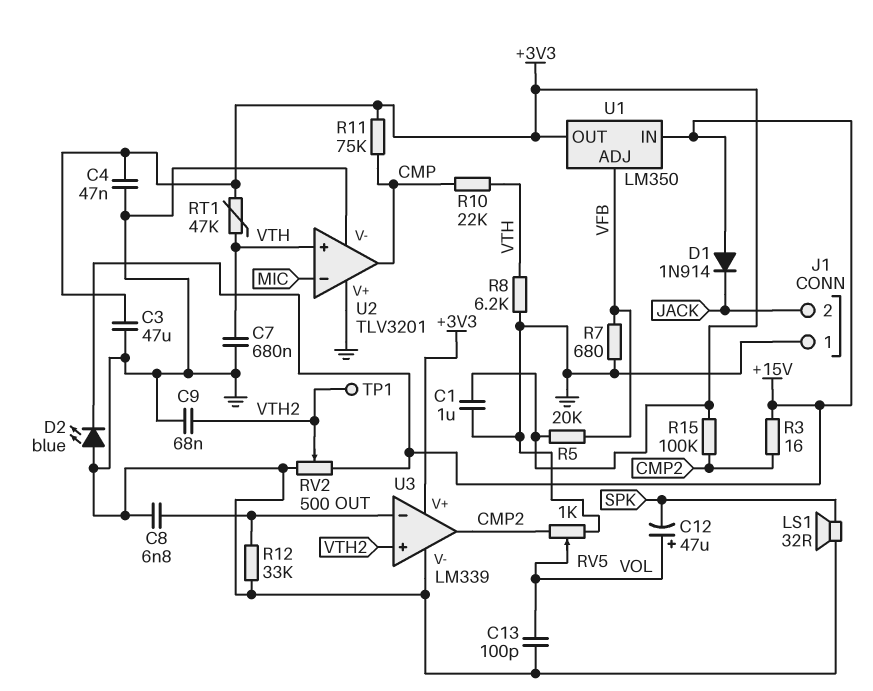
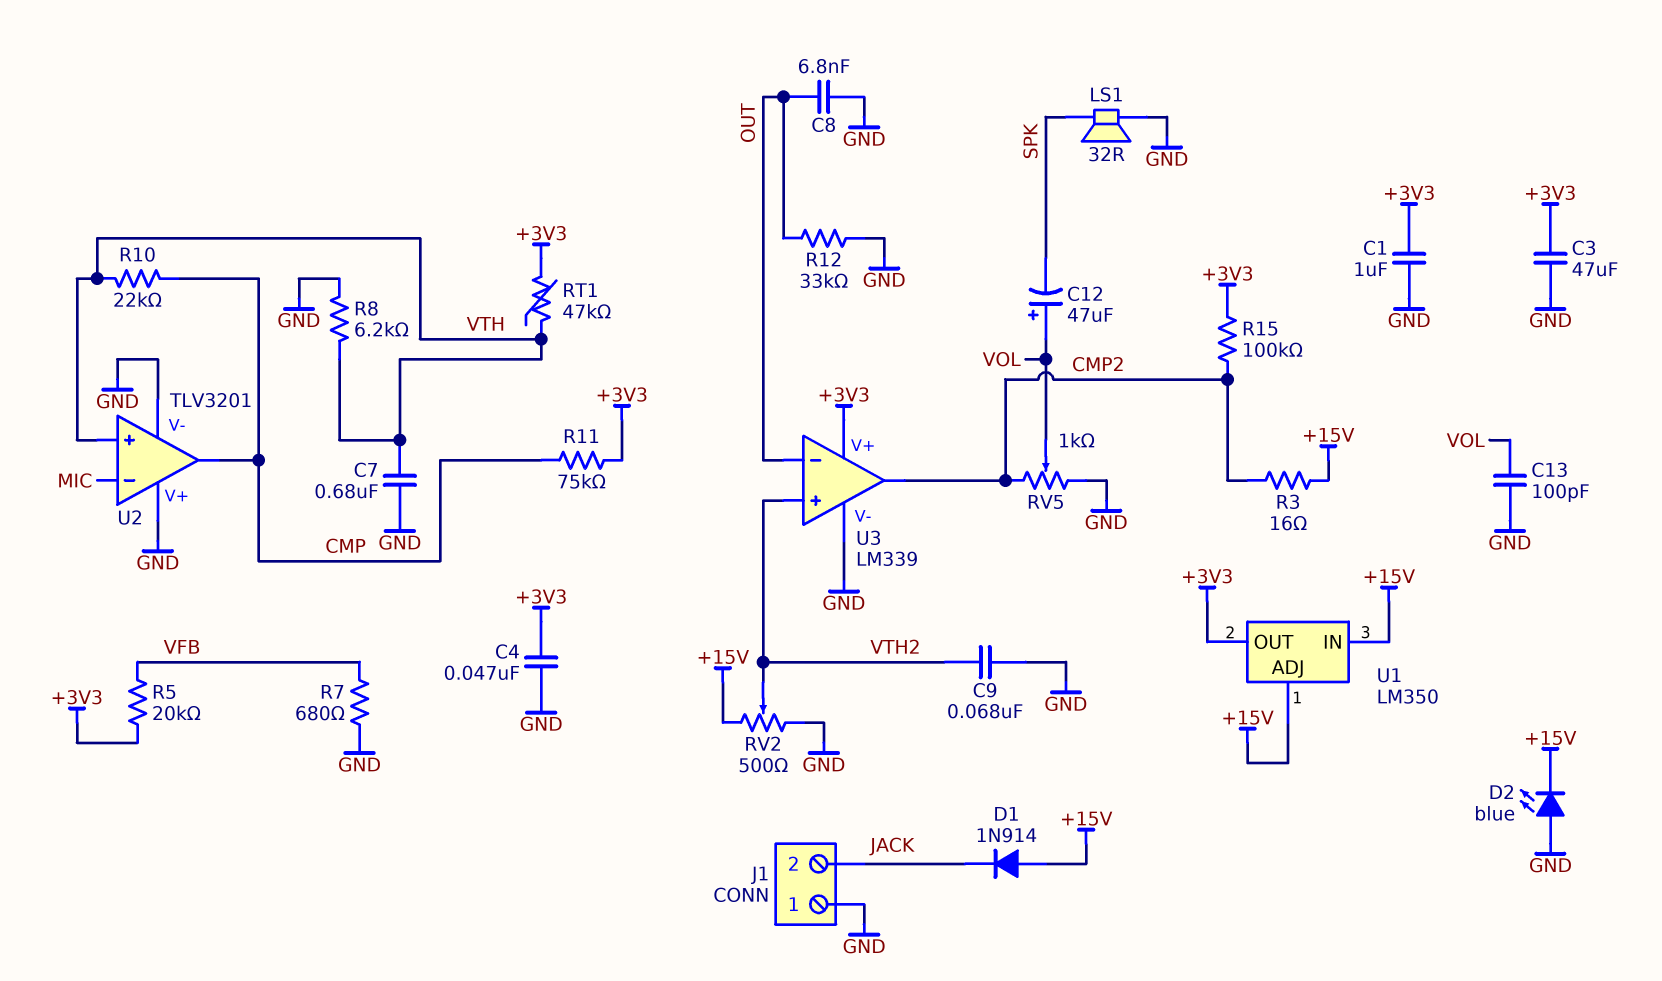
TP1: test point (VTH2) -> none
U1 pin ADJ: VFB -> +15V

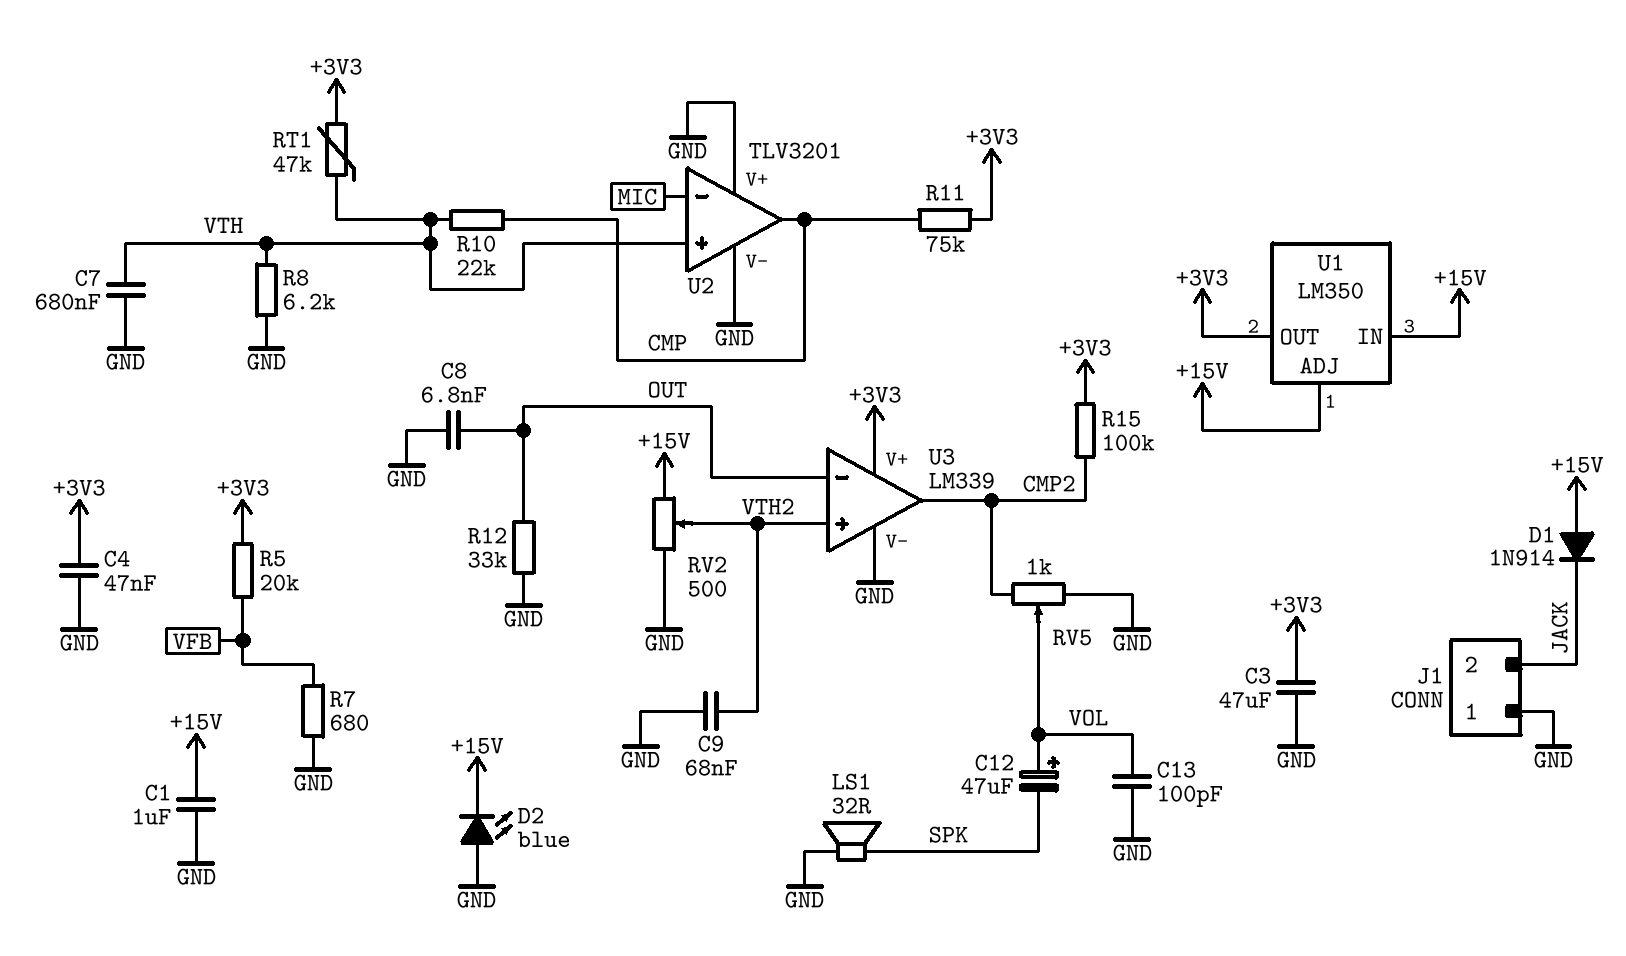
C1: 1uF (+3V3, GND) -> 1uF (+15V, GND)
R3: 16 (+15V, CMP2) -> none

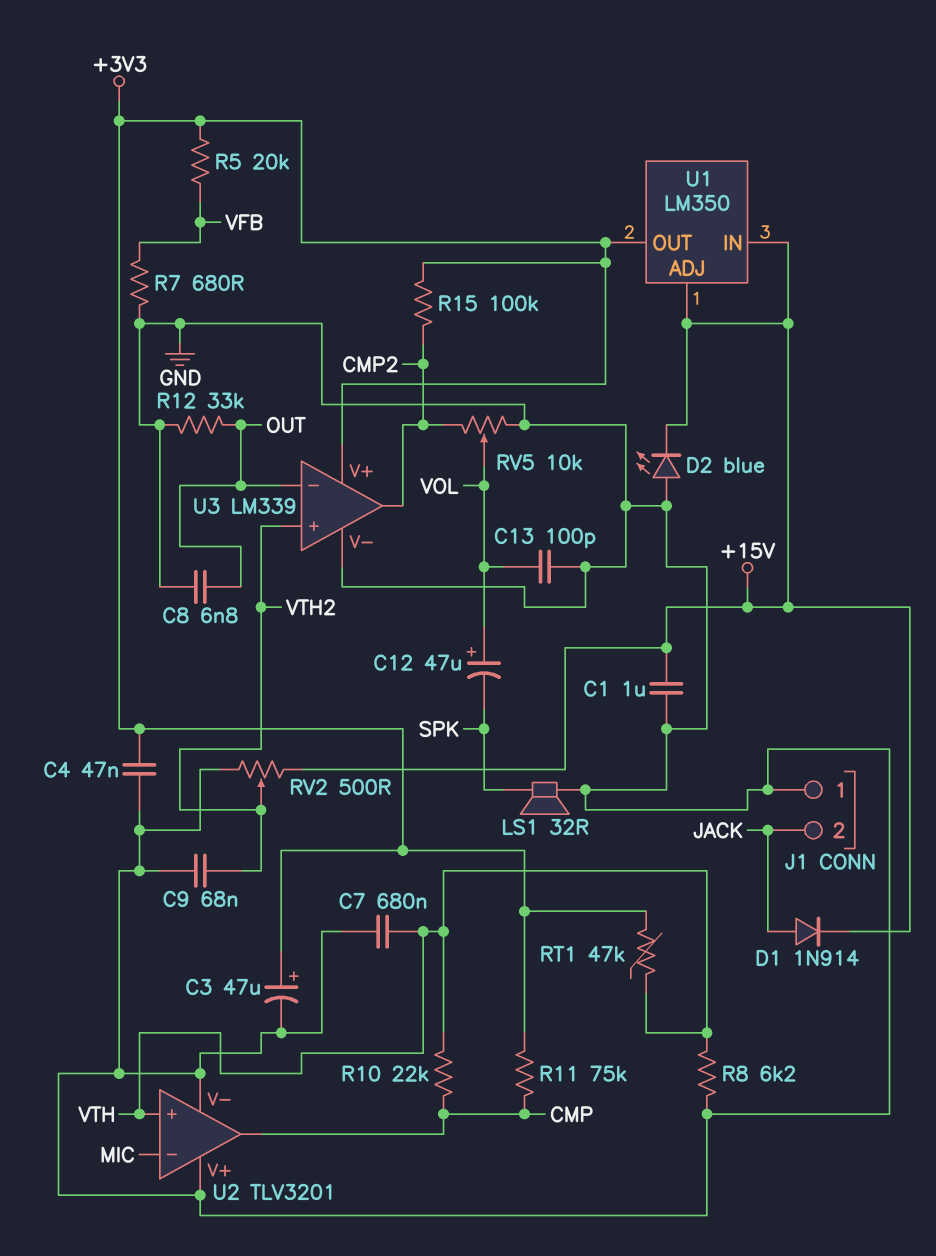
C3: 47uF (+3V3, GND) -> 47uF (plus +3V3, minus GND)
D1: diode 1N914 (A +15V, K JACK) -> diode 1N914 (A JACK, K +15V)
RV5: 1k (CMP2, GND, wiper VOL) -> 10k (CMP2, GND, wiper VOL)

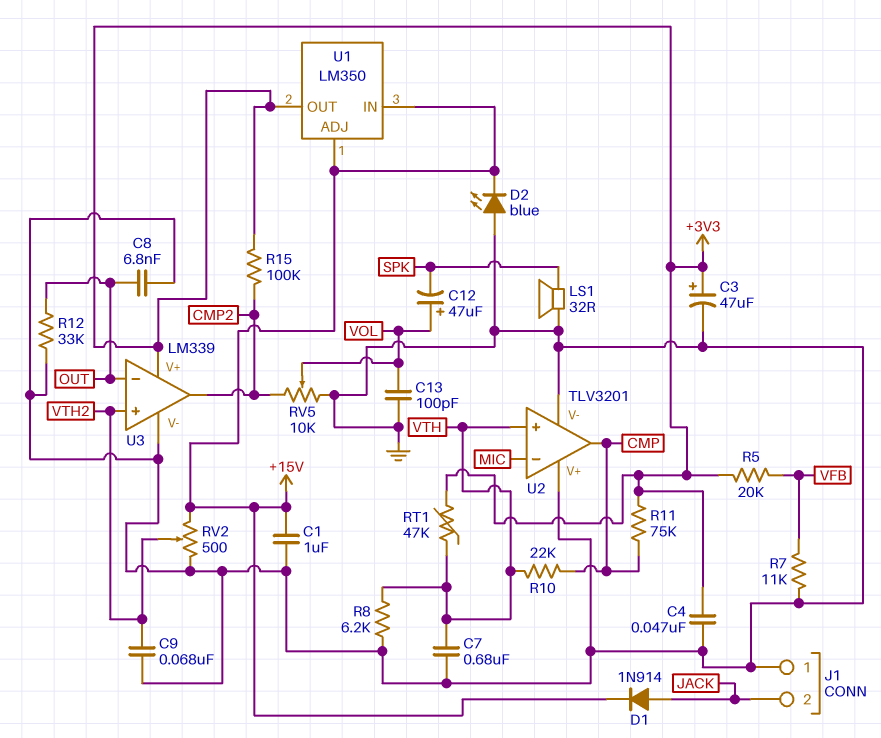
R7: 680 (GND, VFB) -> 11k (GND, VFB)

